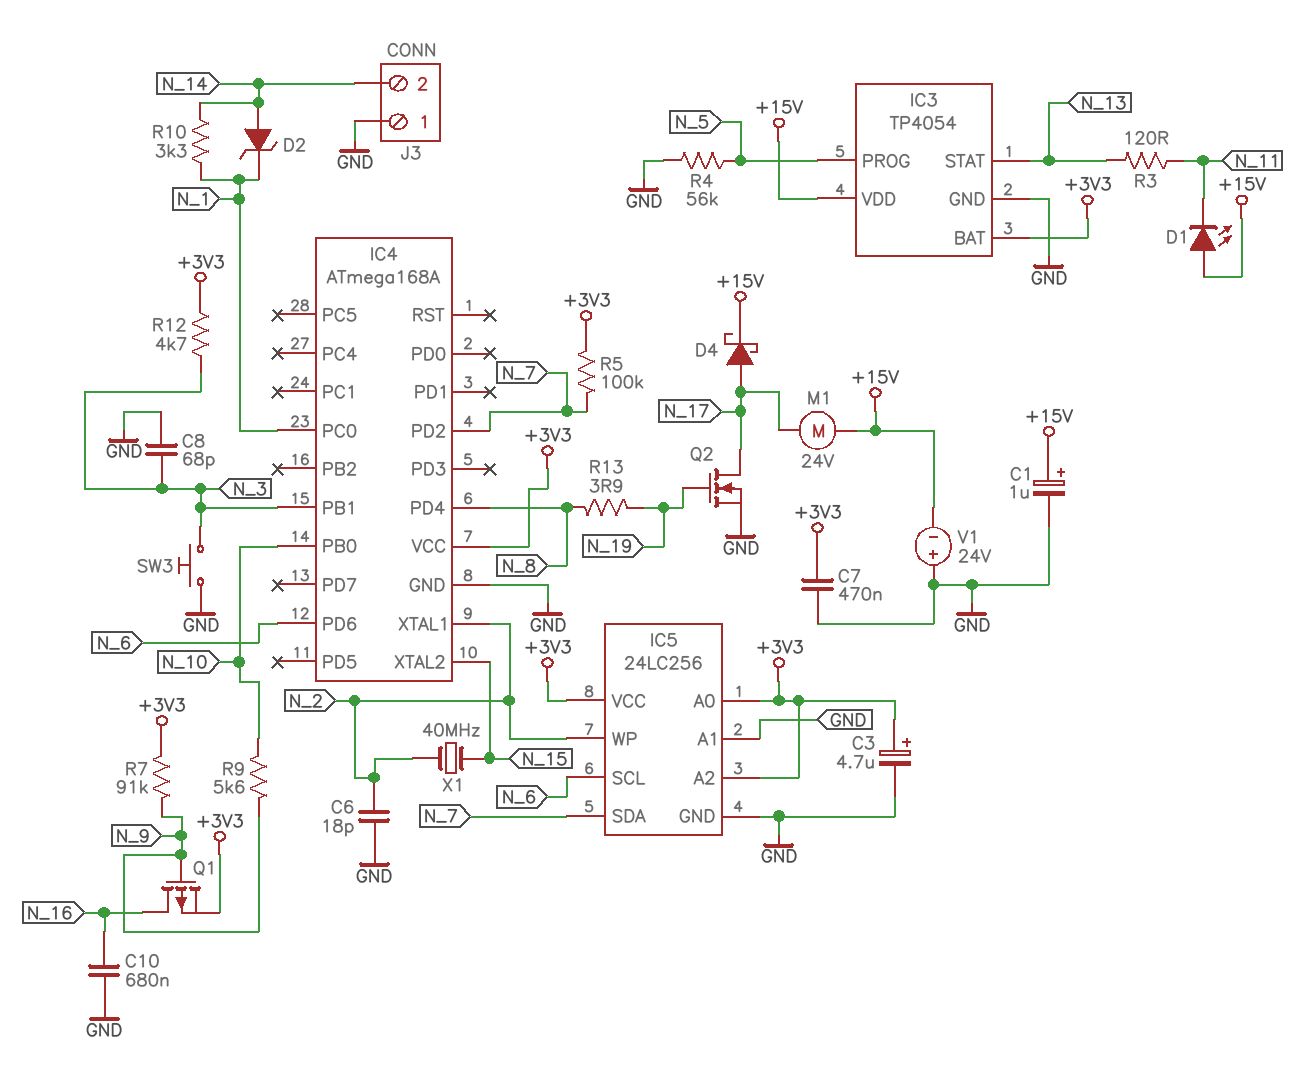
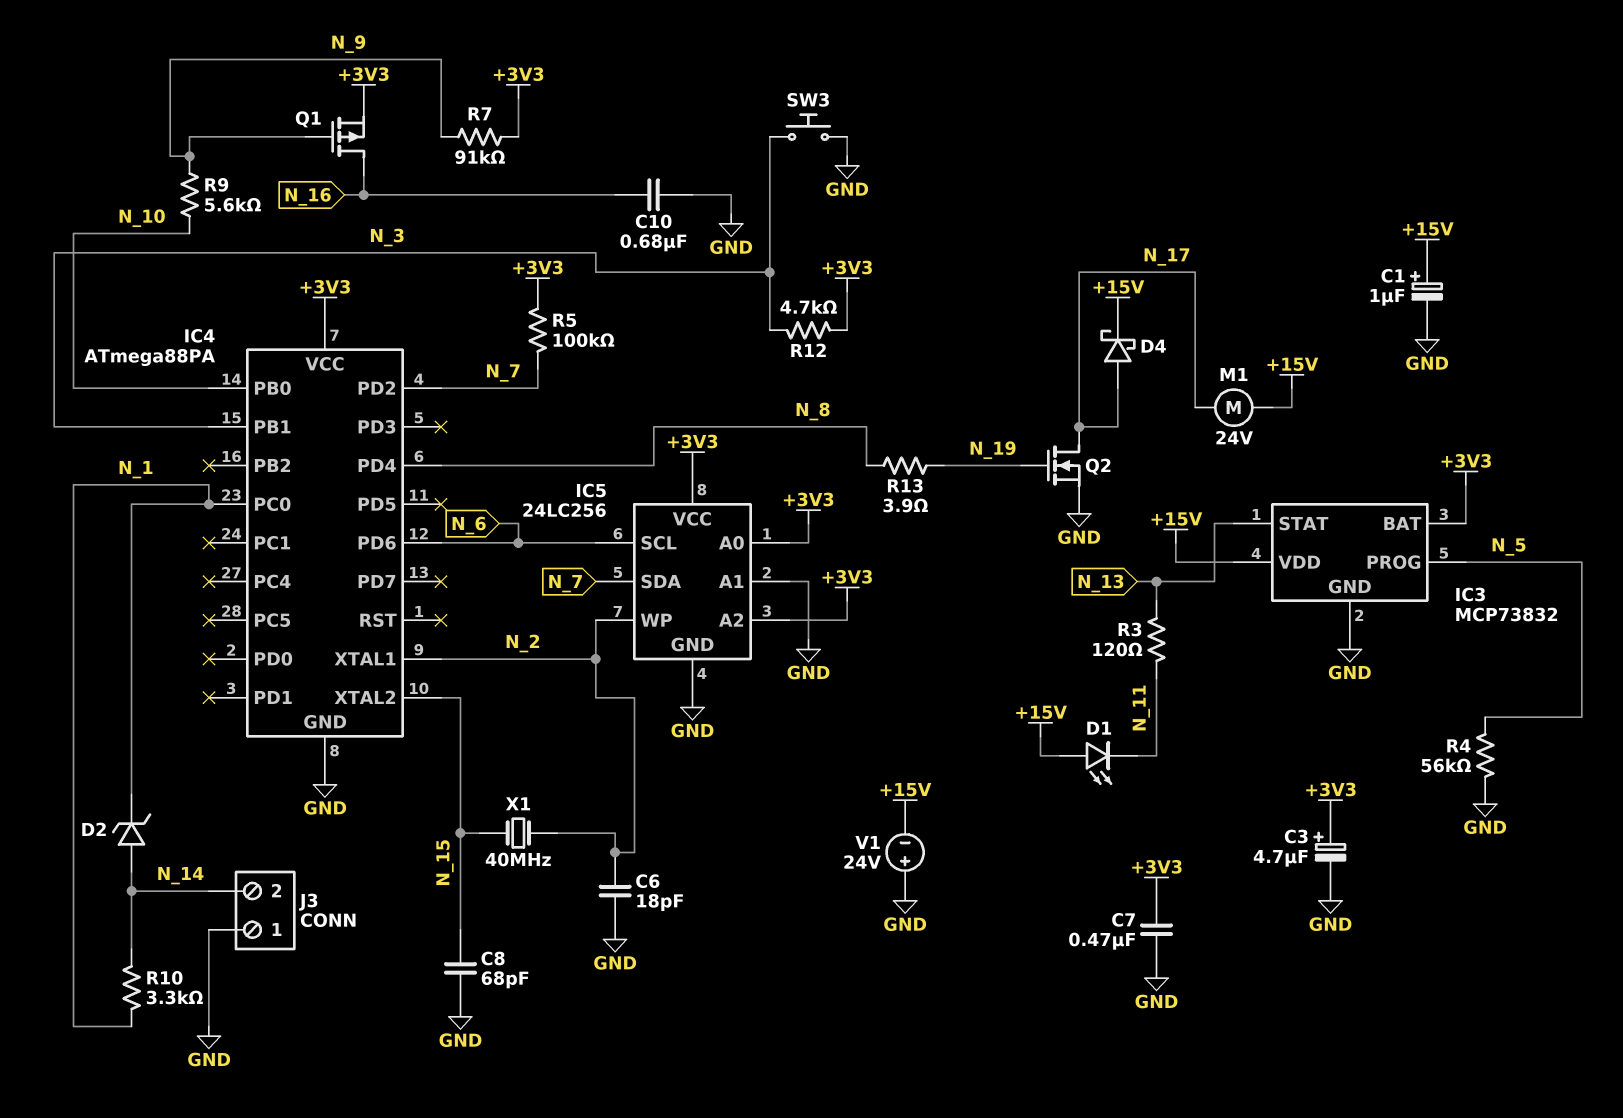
C8: 68pF (GND, N_3) -> 68pF (GND, N_15)
IC3: TP4054 -> MCP73832
IC4: ATmega168A -> ATmega88PA

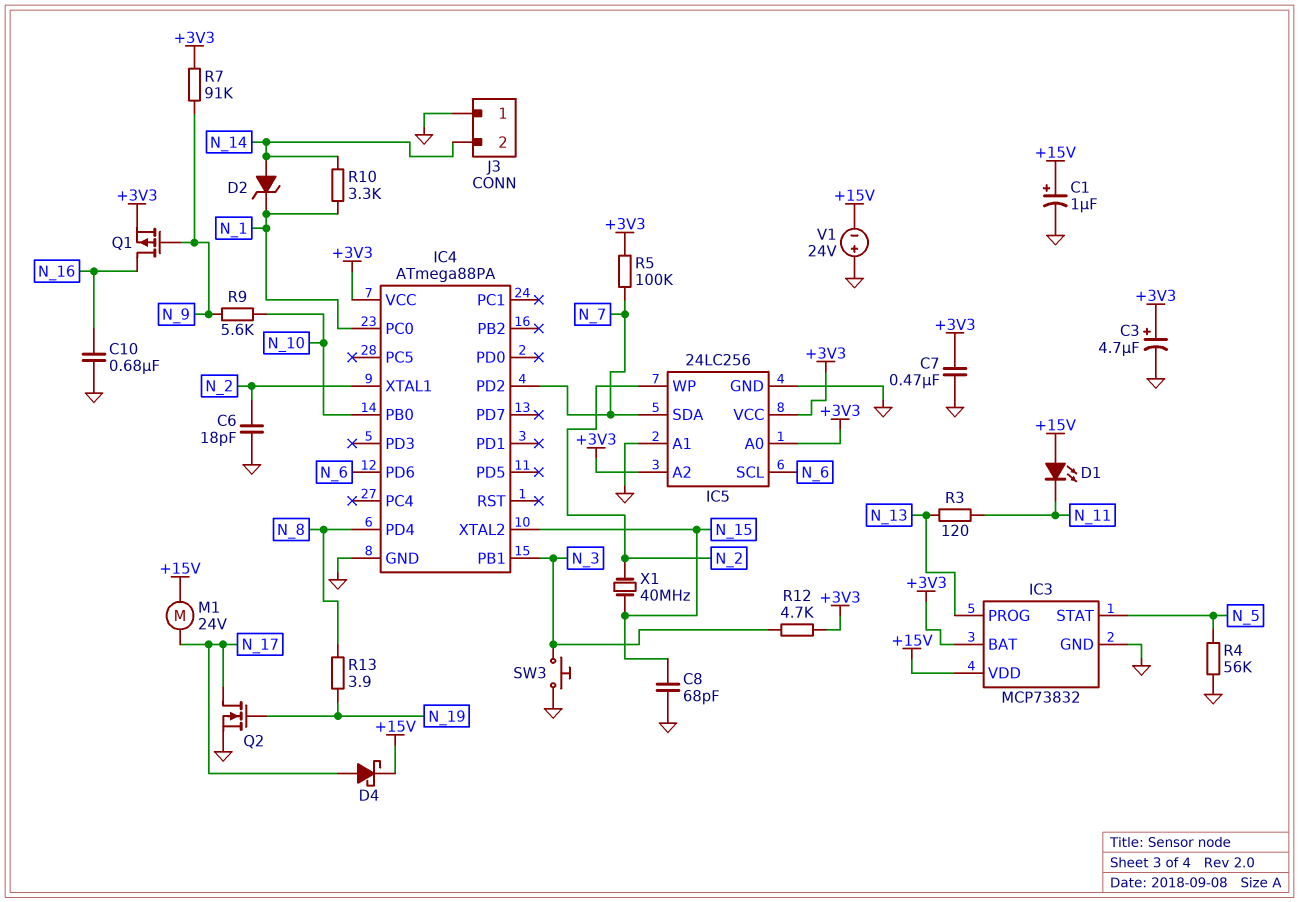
IC3 pin PROG: N_5 -> N_13
IC3 pin STAT: N_13 -> N_5

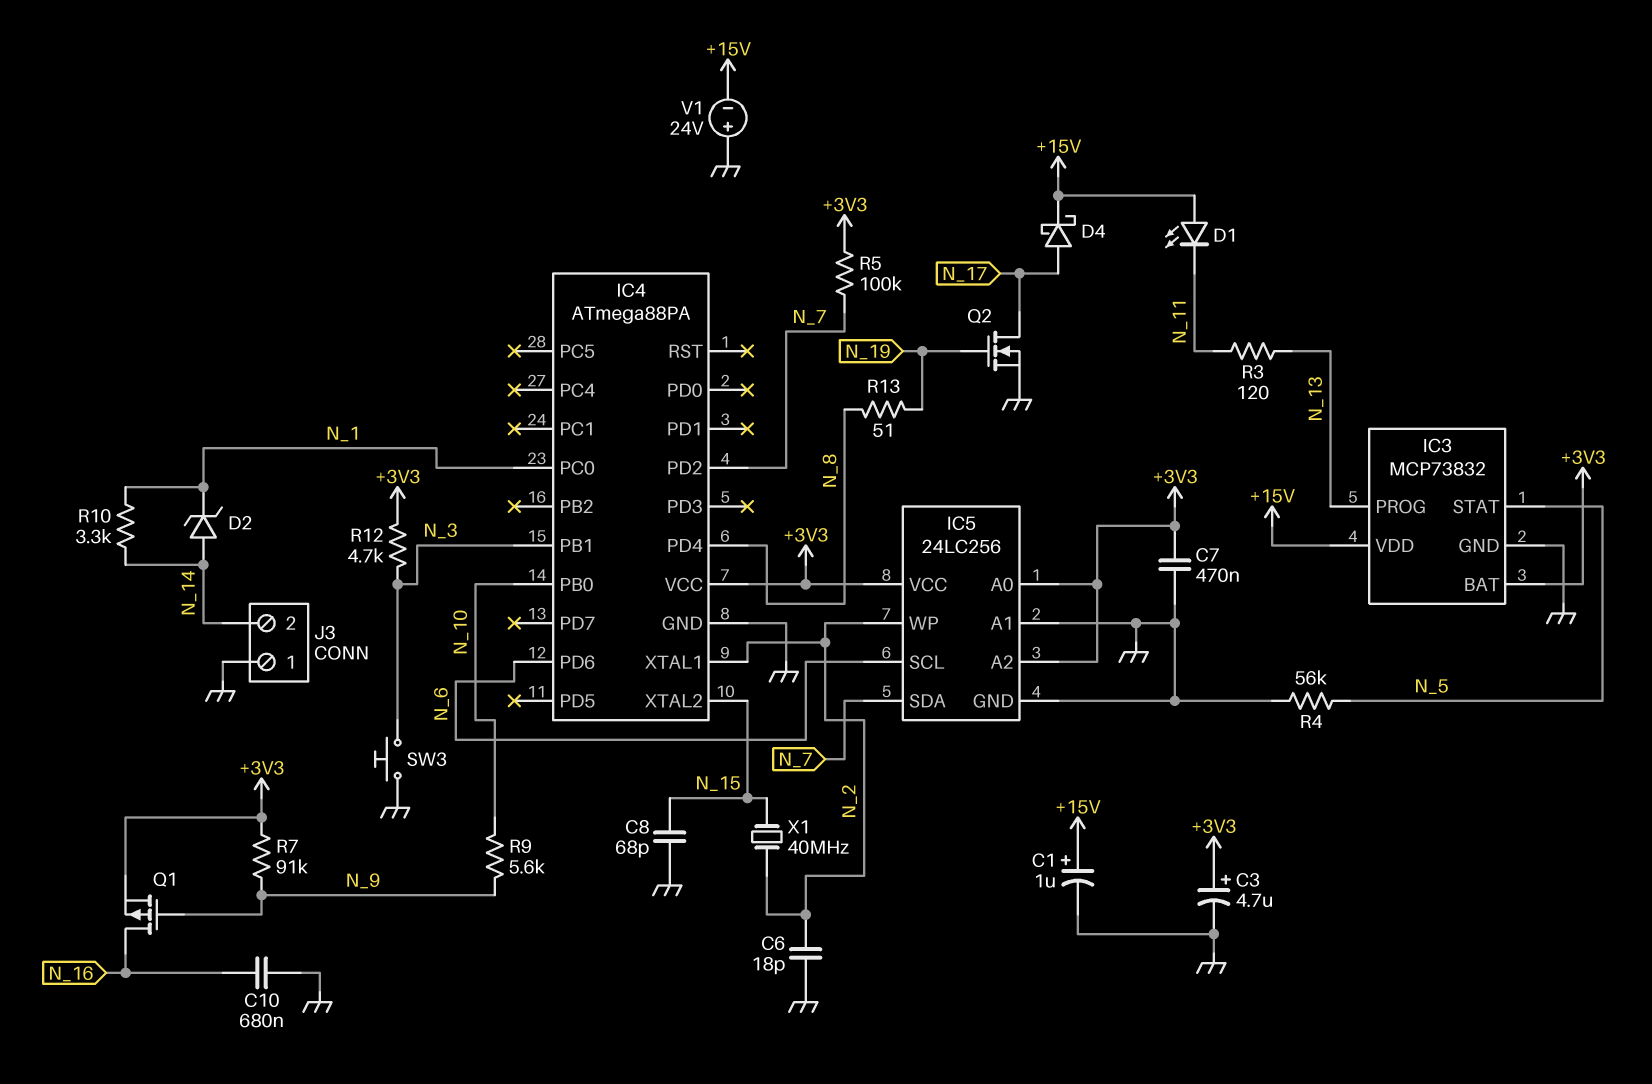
M1: motor 24V (+15V, N_17) -> none
R13: 3.9 (N_8, N_19) -> 51 (N_8, N_19)

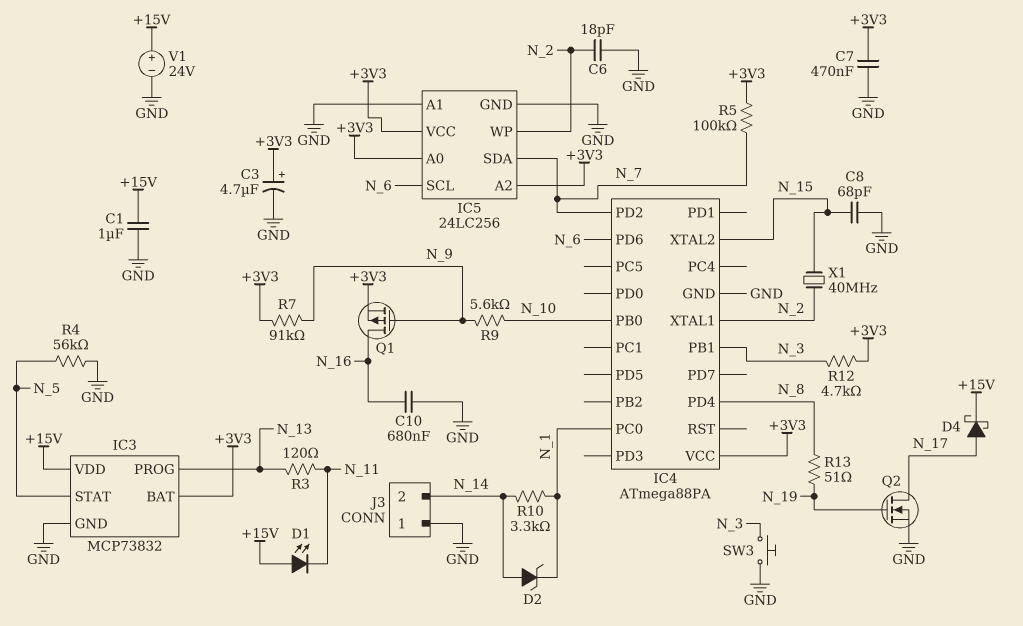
C1: 1uF (plus +15V, minus GND) -> 1uF (+15V, GND)
V1: 24V (plus GND, minus +15V) -> 24V (plus +15V, minus GND)

